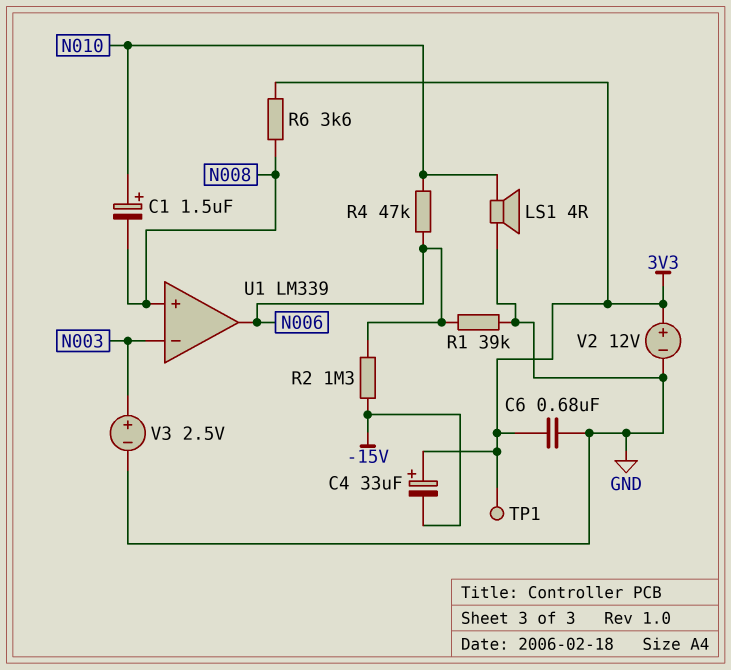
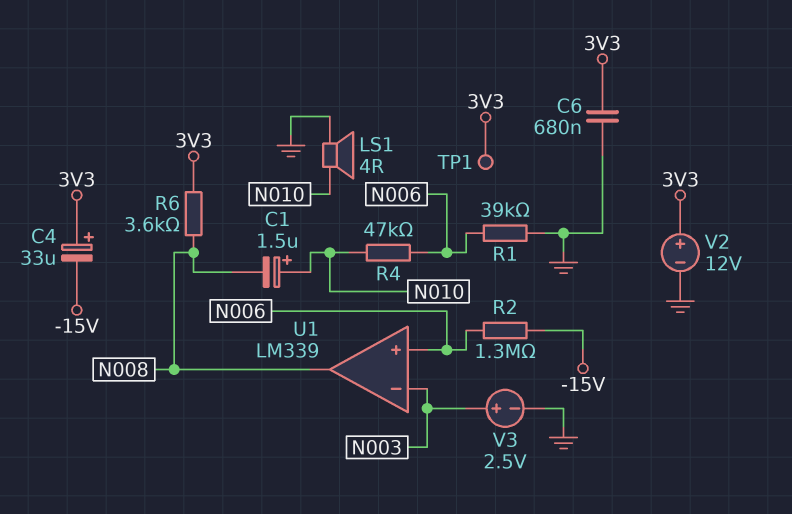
U1 pin in+: N008 -> N006
U1 pin out: N006 -> N008

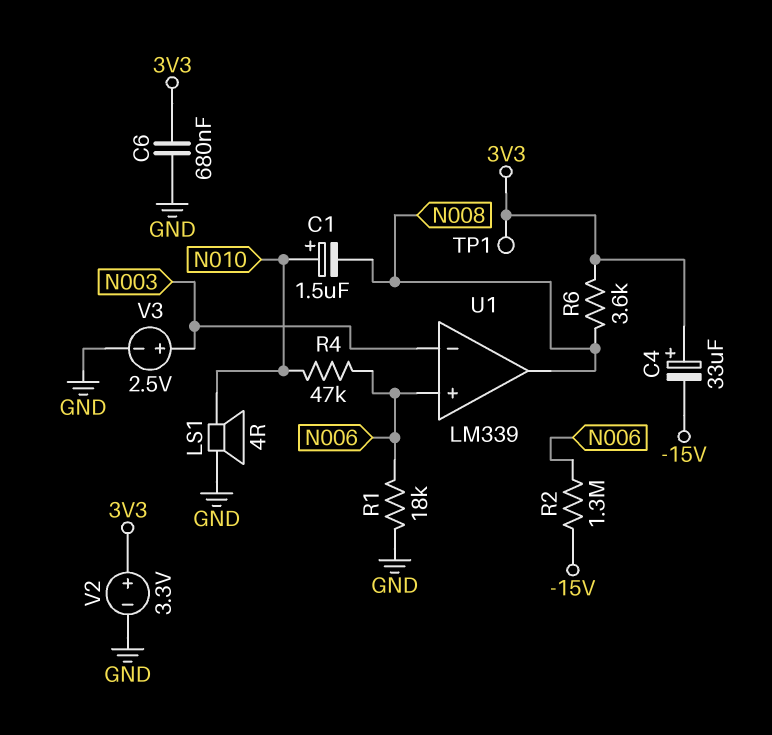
R1: 39k (GND, N006) -> 18k (GND, N006)
V2: 12V (plus 3V3, minus GND) -> 3.3V (plus 3V3, minus GND)

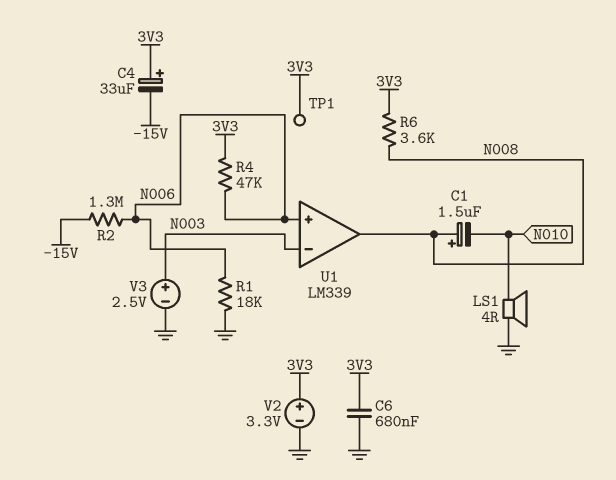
C1: 1.5uF (plus N010, minus N008) -> 1.5uF (plus N008, minus N010)
R4: 47k (N006, N010) -> 47k (3V3, N006)

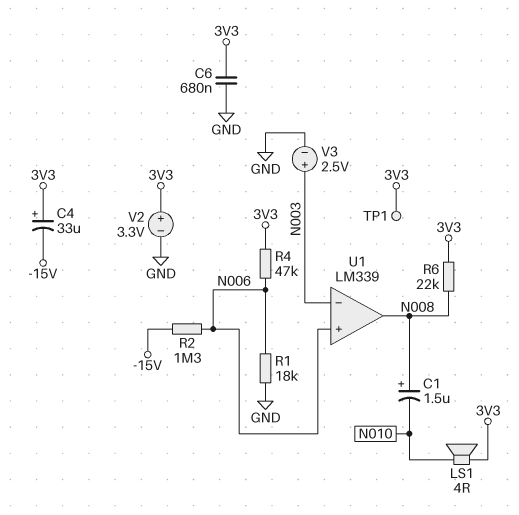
LS1: speaker 4R (GND, N010) -> speaker 4R (3V3, N010)
R6: 3.6k (3V3, N008) -> 22k (3V3, N008)

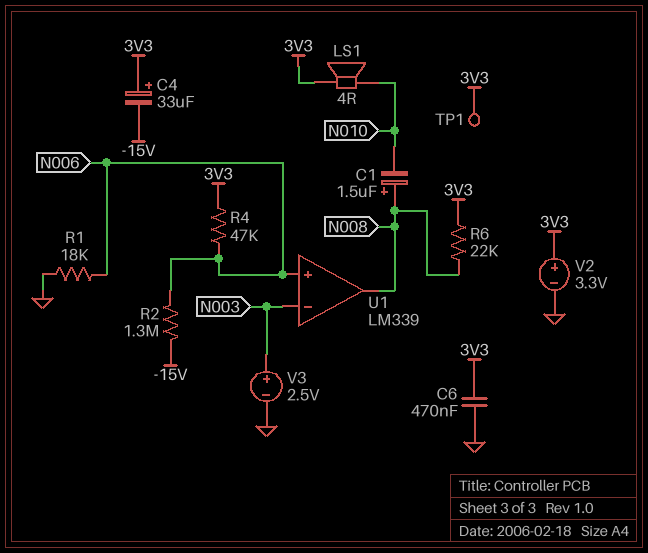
C6: 680nF (3V3, GND) -> 470nF (3V3, GND)

